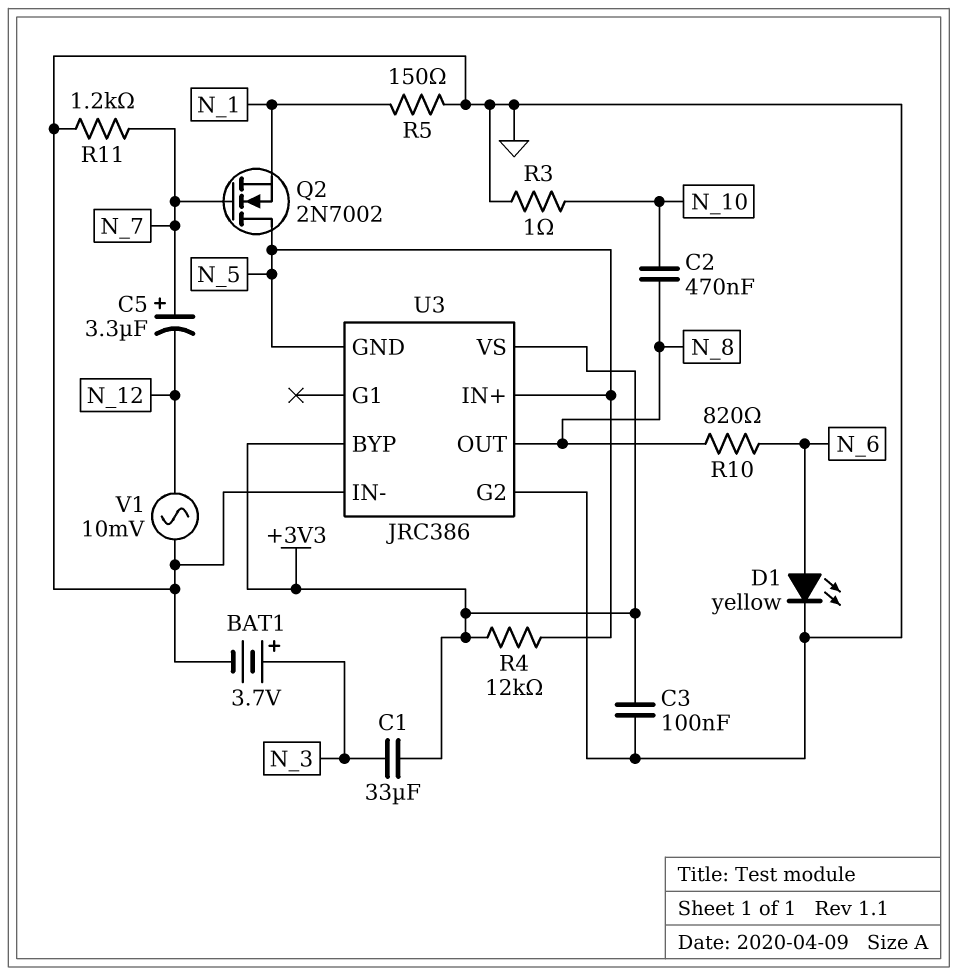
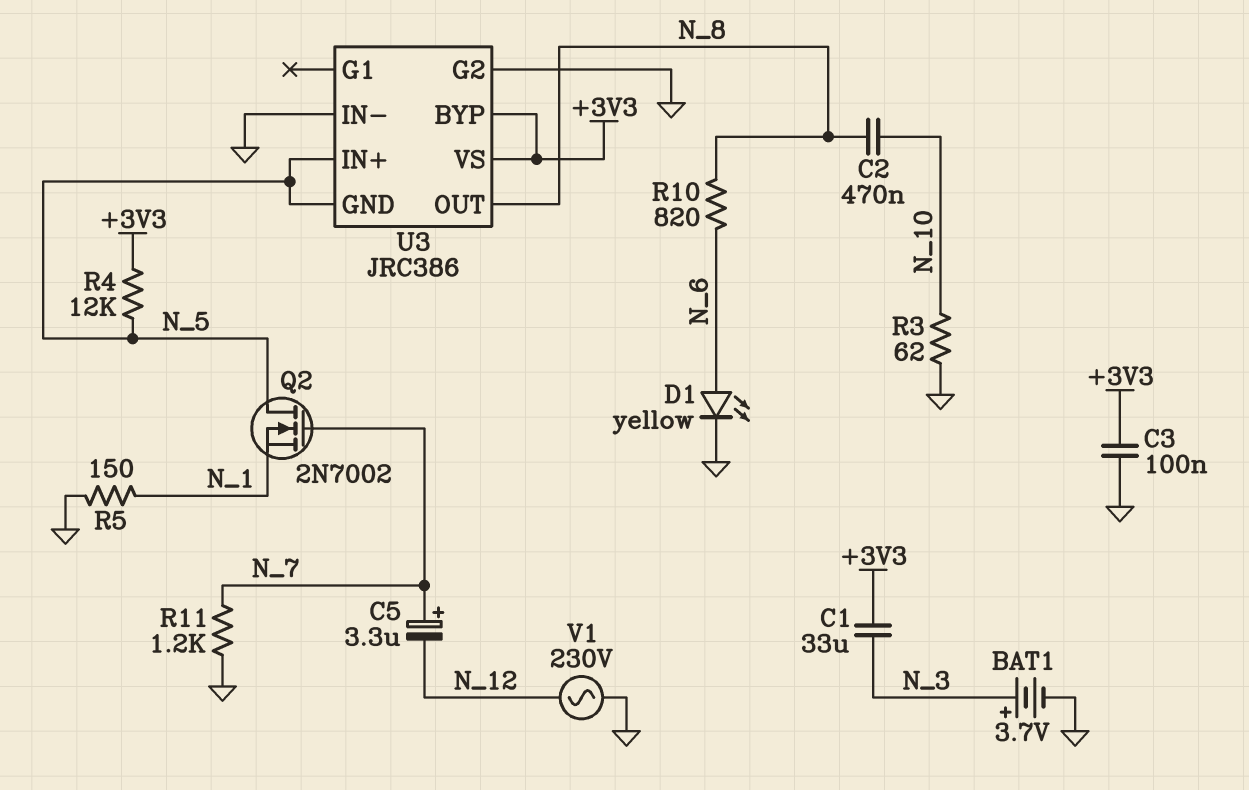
R3: 1 (GND, N_10) -> 62 (GND, N_10)
V1: AC 10mV (GND, N_12) -> AC 230V (GND, N_12)

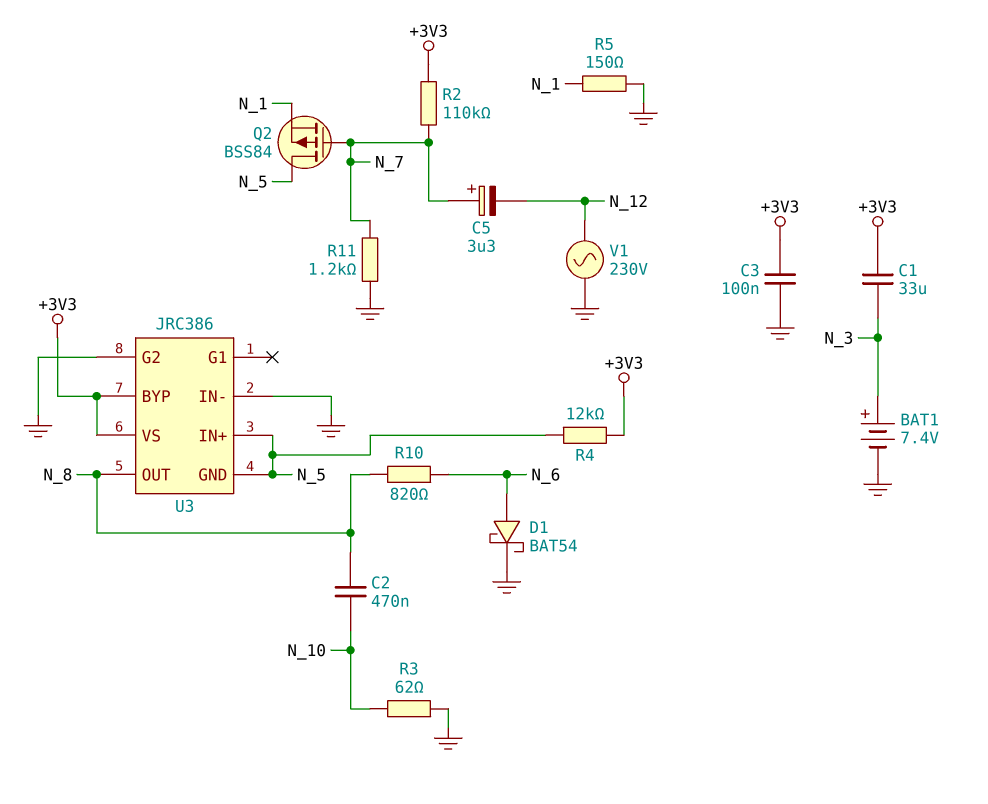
BAT1: 3.7V (plus N_3, minus GND) -> 7.4V (plus N_3, minus GND)
D1: LED yellow (A N_6, K GND) -> schottky BAT54 (A N_6, K GND)
Q2: NMOS 2N7002 (G N_7, D N_5, S N_1) -> PMOS BSS84 (G N_7, D N_5, S N_1)
R2: none -> 110k (+3V3, N_7)

